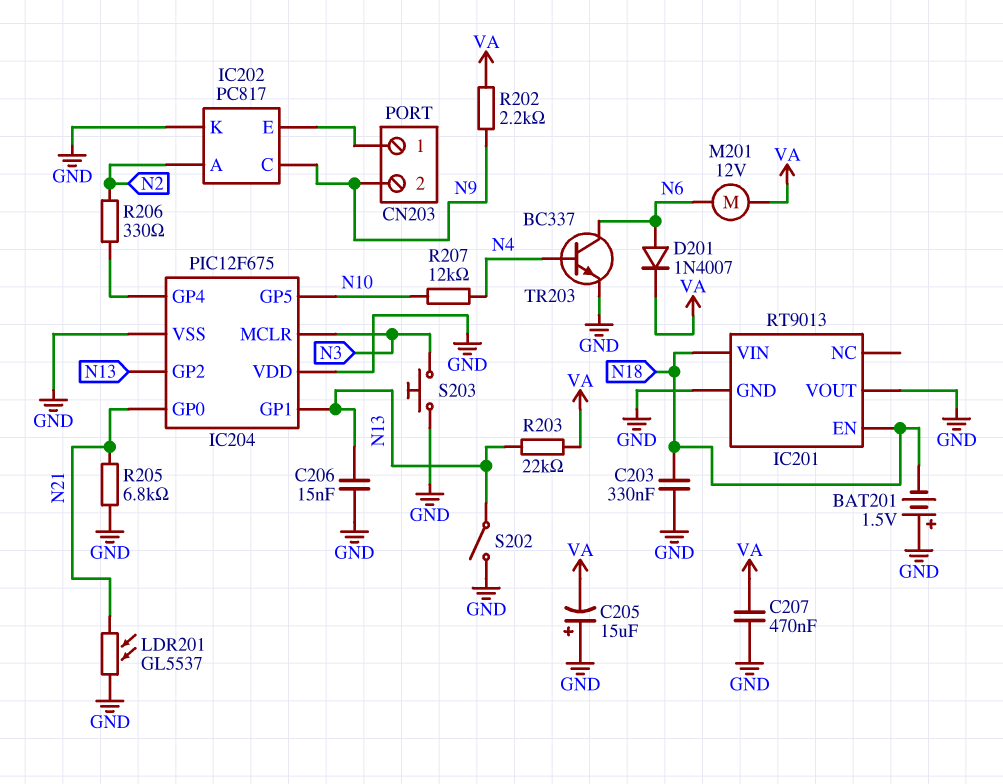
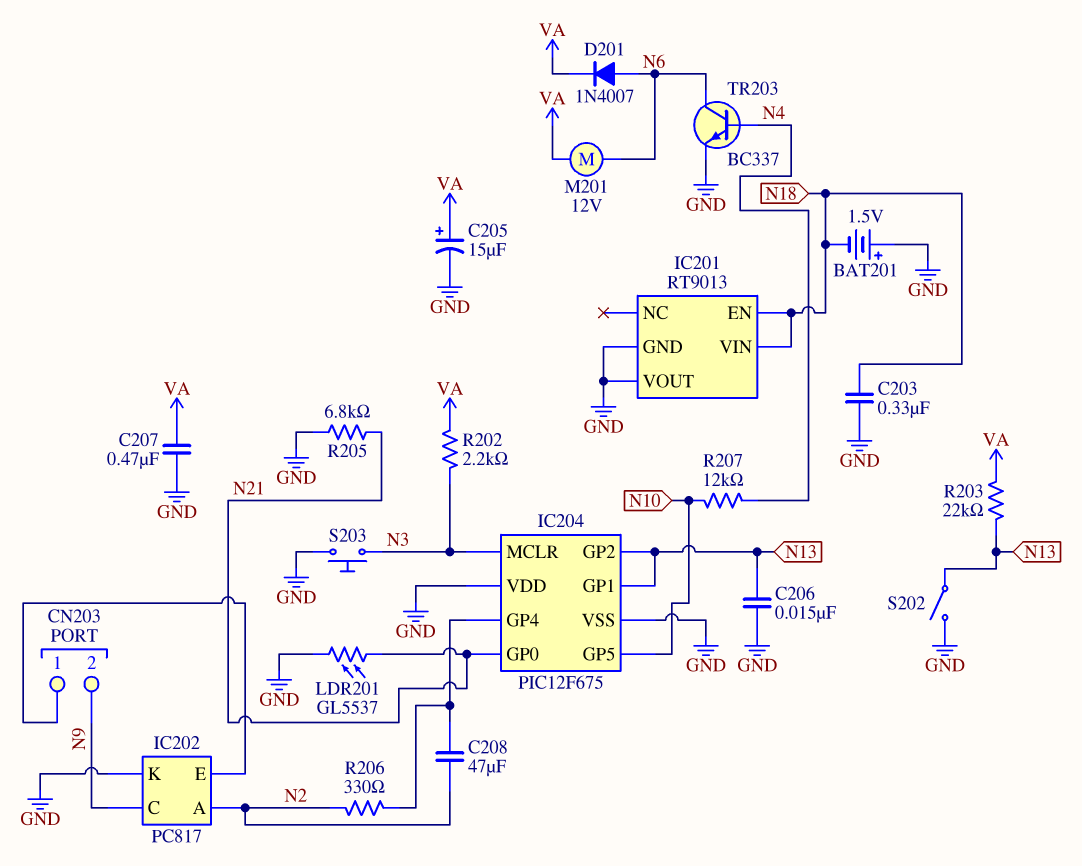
C205: 15uF (plus GND, minus VA) -> 15uF (plus VA, minus GND)
C208: none -> 47uF (IC204/GP4, N2)
R202: 2.2k (N9, VA) -> 2.2k (N3, VA)

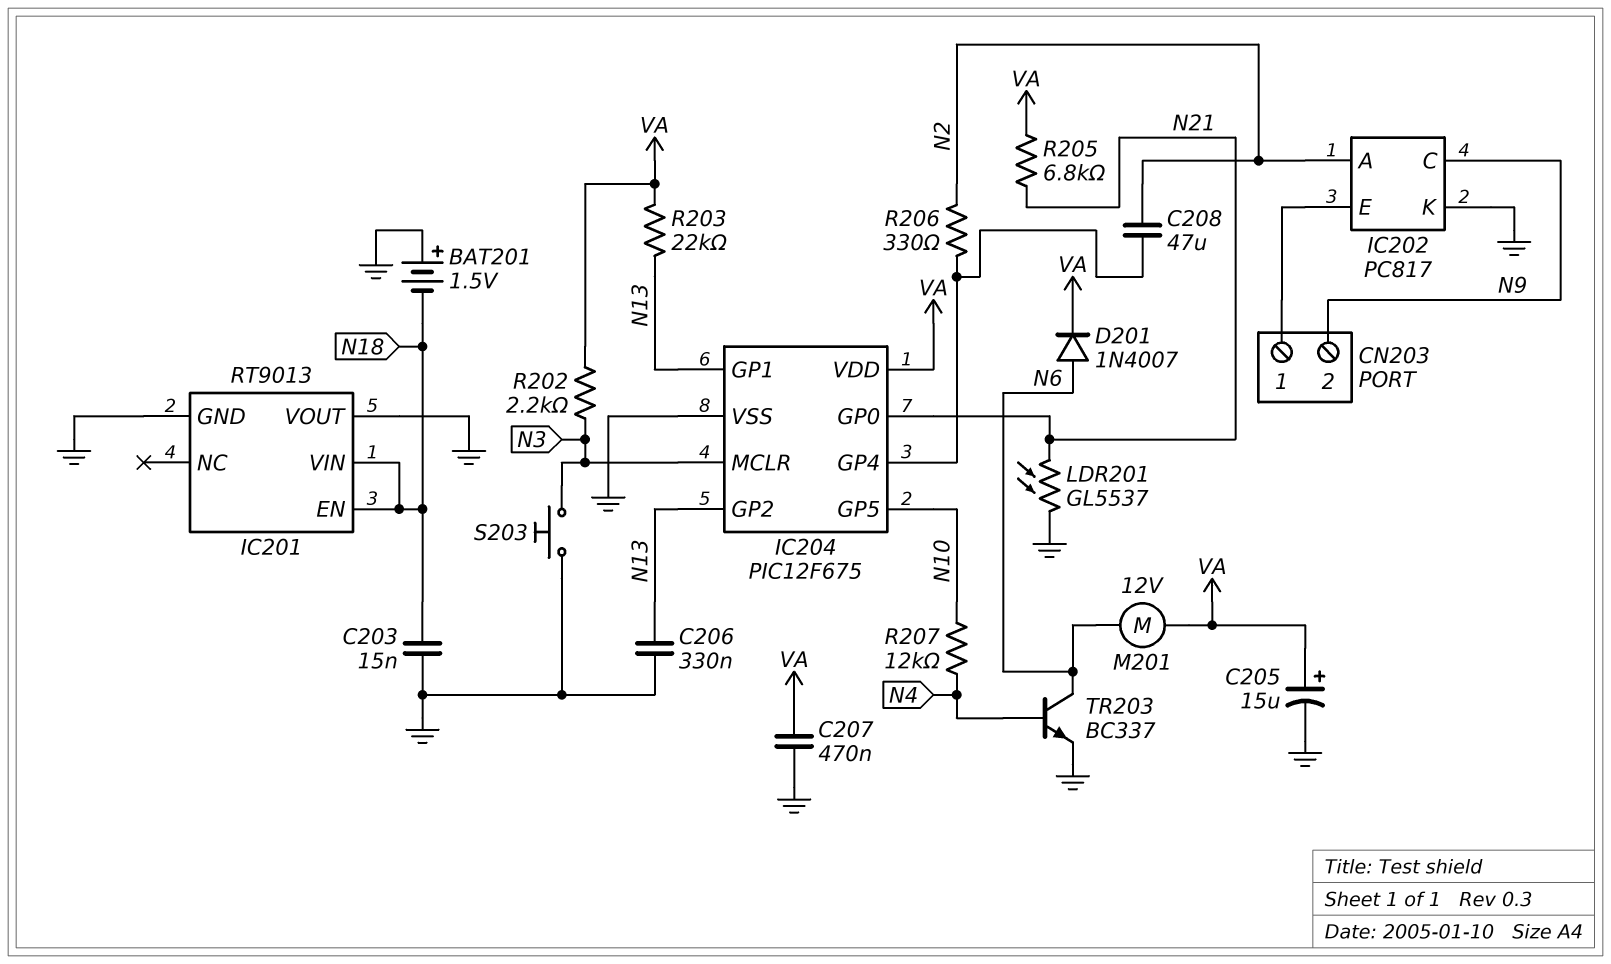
C203: 330nF (GND, N18) -> 15nF (GND, N18)
C206: 15nF (GND, N13) -> 330nF (GND, N13)
IC204 pin VDD: GND -> VA
R205: 6.8k (GND, N21) -> 6.8k (N21, VA)
S202: switch (GND, N13) -> none

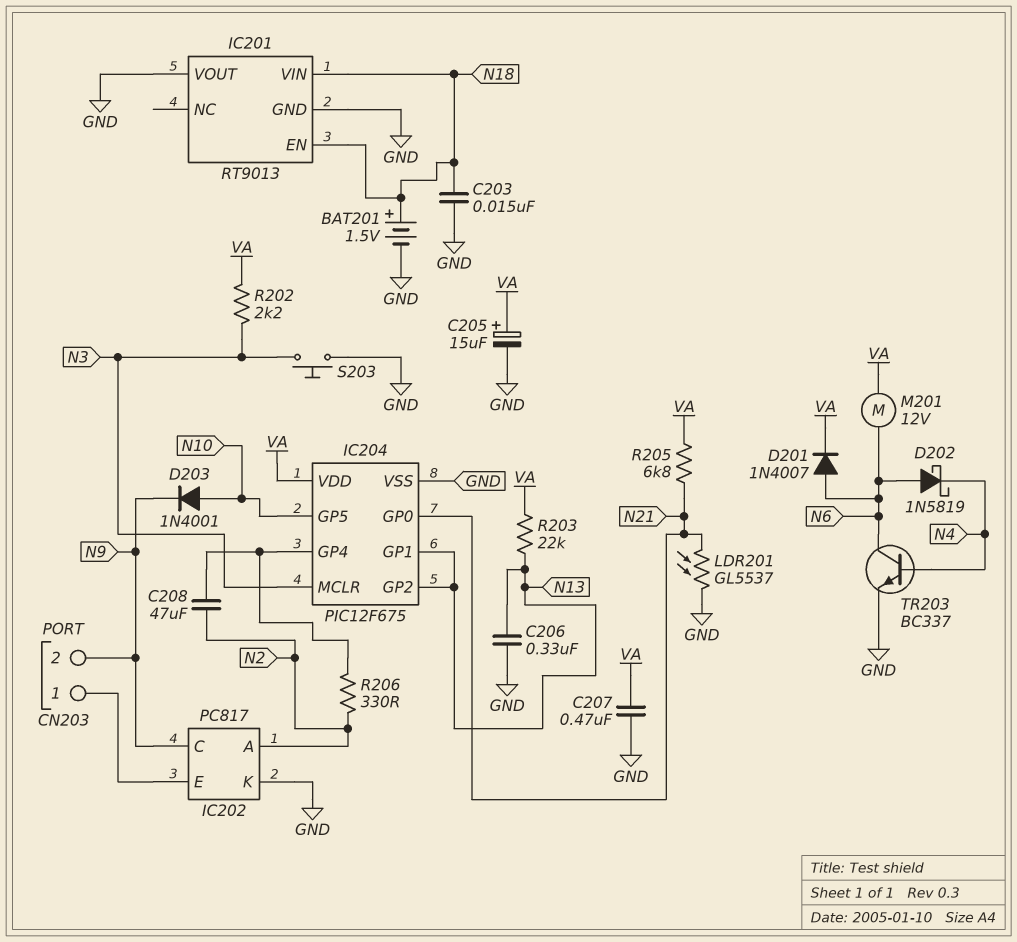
BAT201: 1.5V (plus GND, minus N18) -> 1.5V (plus N18, minus GND)
D202: none -> schottky 1N5819 (A N6, K N4)
D203: none -> diode 1N4001 (A N10, K N9)
R207: 12k (N4, N10) -> none

